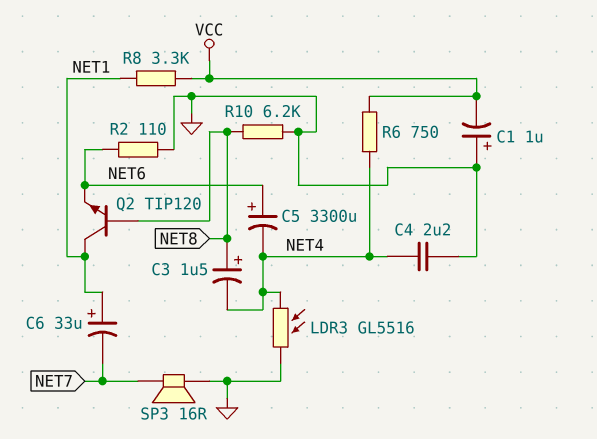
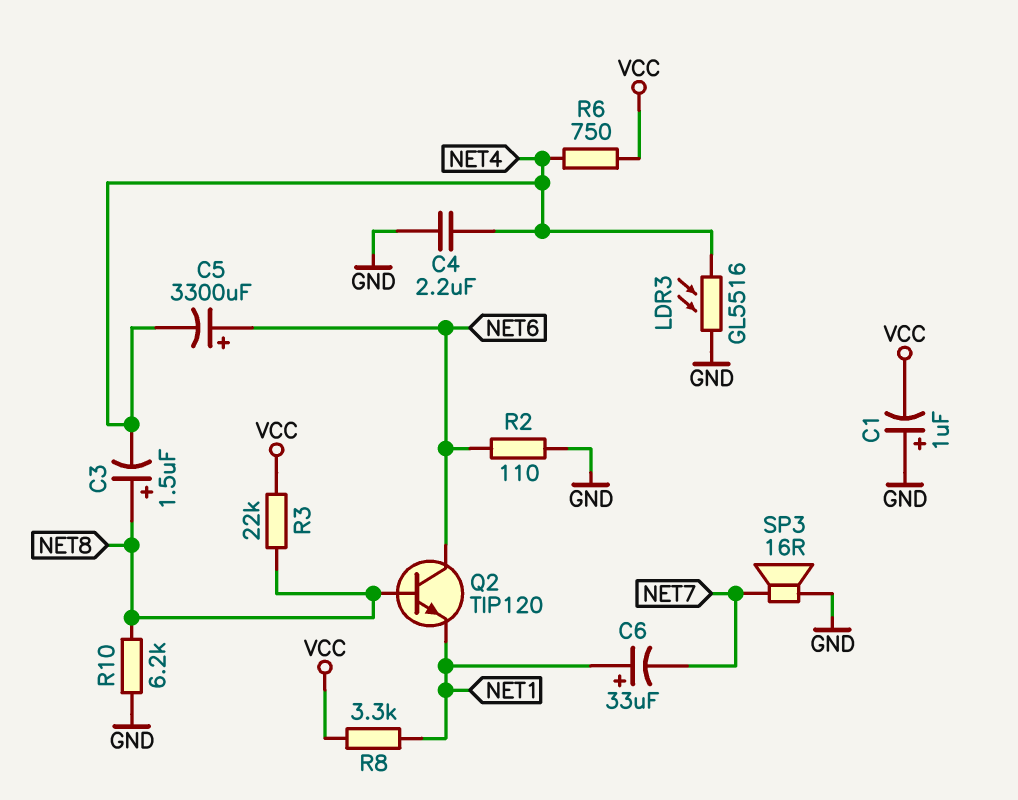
Q2: NPN TIP120 (B NET8, C NET1, E NET6) -> NPN TIP120 (B NET8, C NET6, E NET1)
R3: none -> 22k (NET8, VCC)

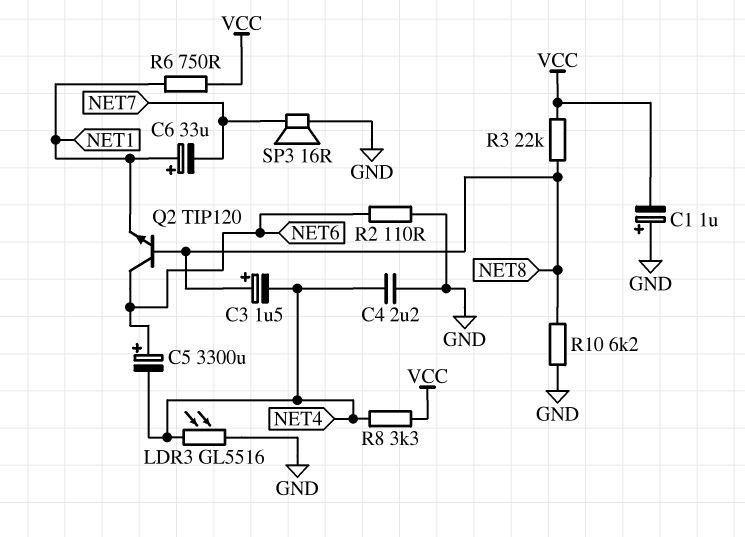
R6: 750 (NET4, VCC) -> 750 (NET1, VCC)
R8: 3.3k (NET1, VCC) -> 3.3k (NET4, VCC)

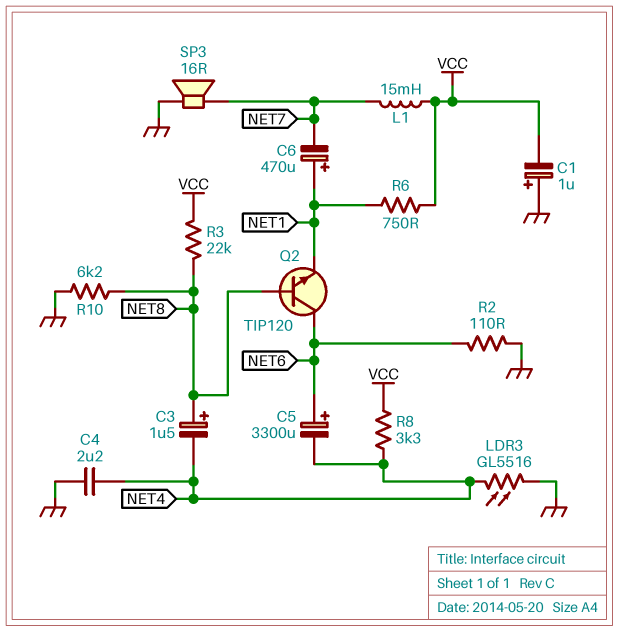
C6: 33uF (plus NET1, minus NET7) -> 470uF (plus NET1, minus NET7)
L1: none -> 15mH (NET7, VCC)

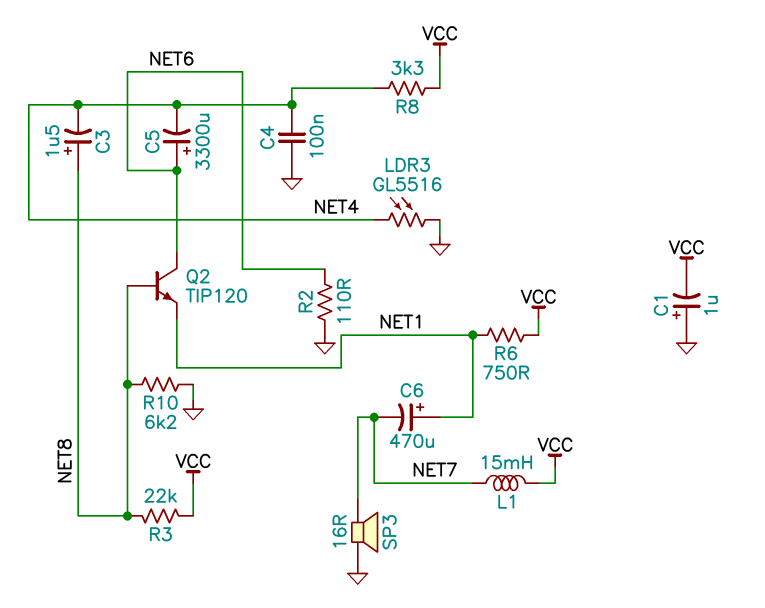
C4: 2.2uF (GND, NET4) -> 100nF (GND, NET4)

